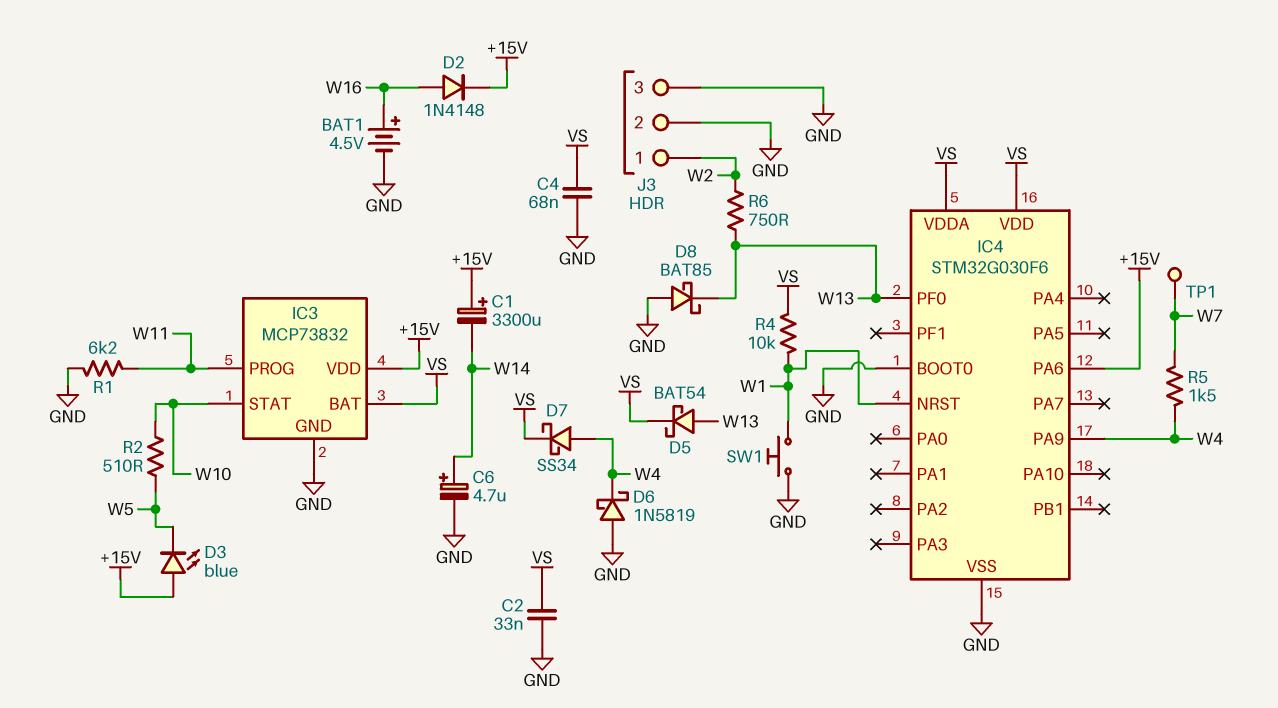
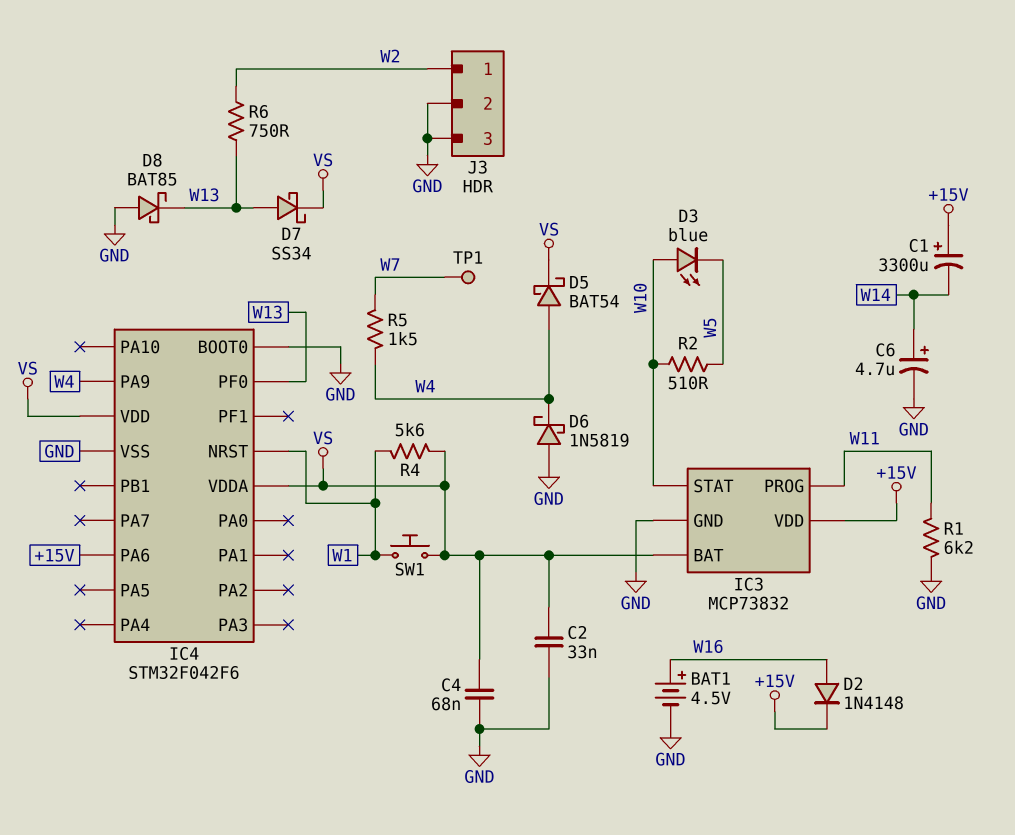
D3: LED blue (A +15V, K W5) -> LED blue (A W10, K W5)
D5: schottky BAT54 (A W13, K VS) -> schottky BAT54 (A W4, K VS)
D7: schottky SS34 (A W4, K VS) -> schottky SS34 (A W13, K VS)
IC4: STM32G030F6 -> STM32F042F6
R4: 10k (VS, W1) -> 5.6k (VS, W1)
SW1: button (GND, W1) -> button (VS, W1)

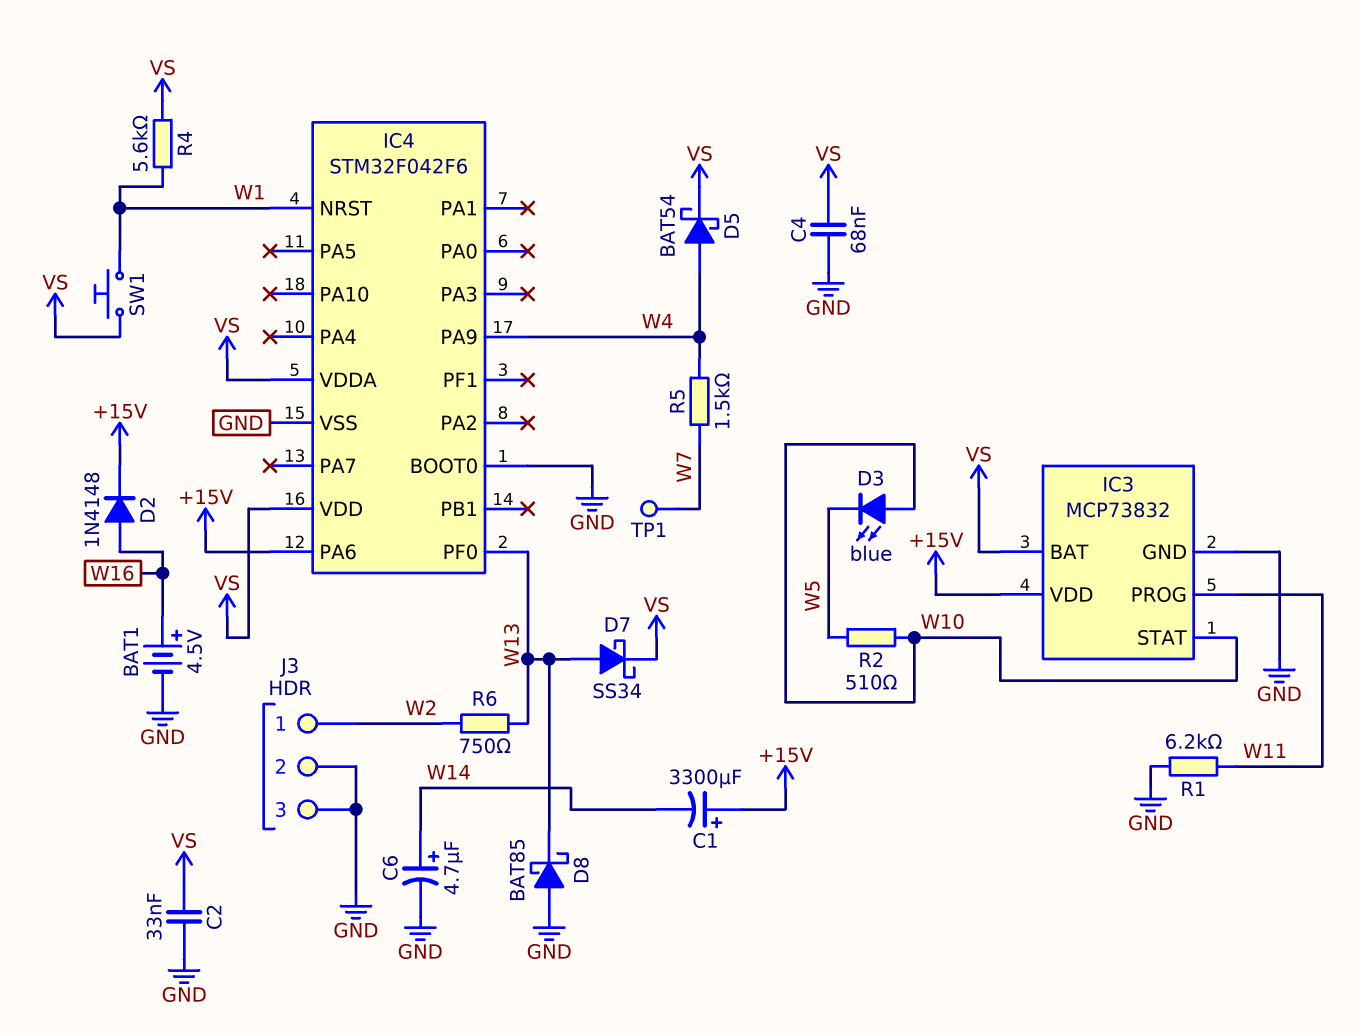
D6: schottky 1N5819 (A GND, K W4) -> none

